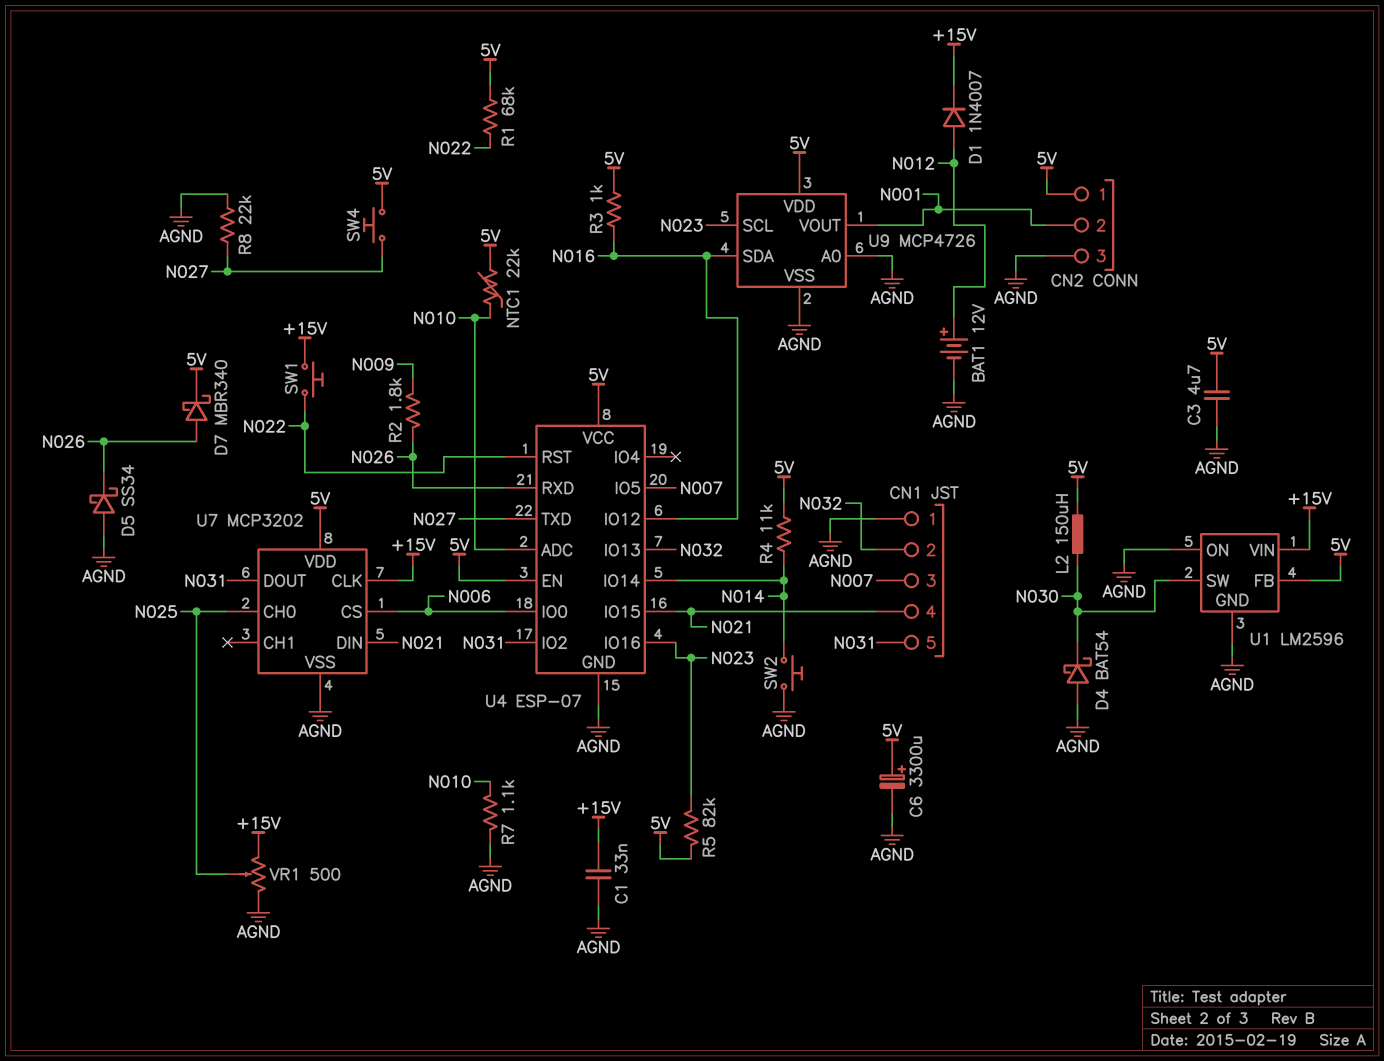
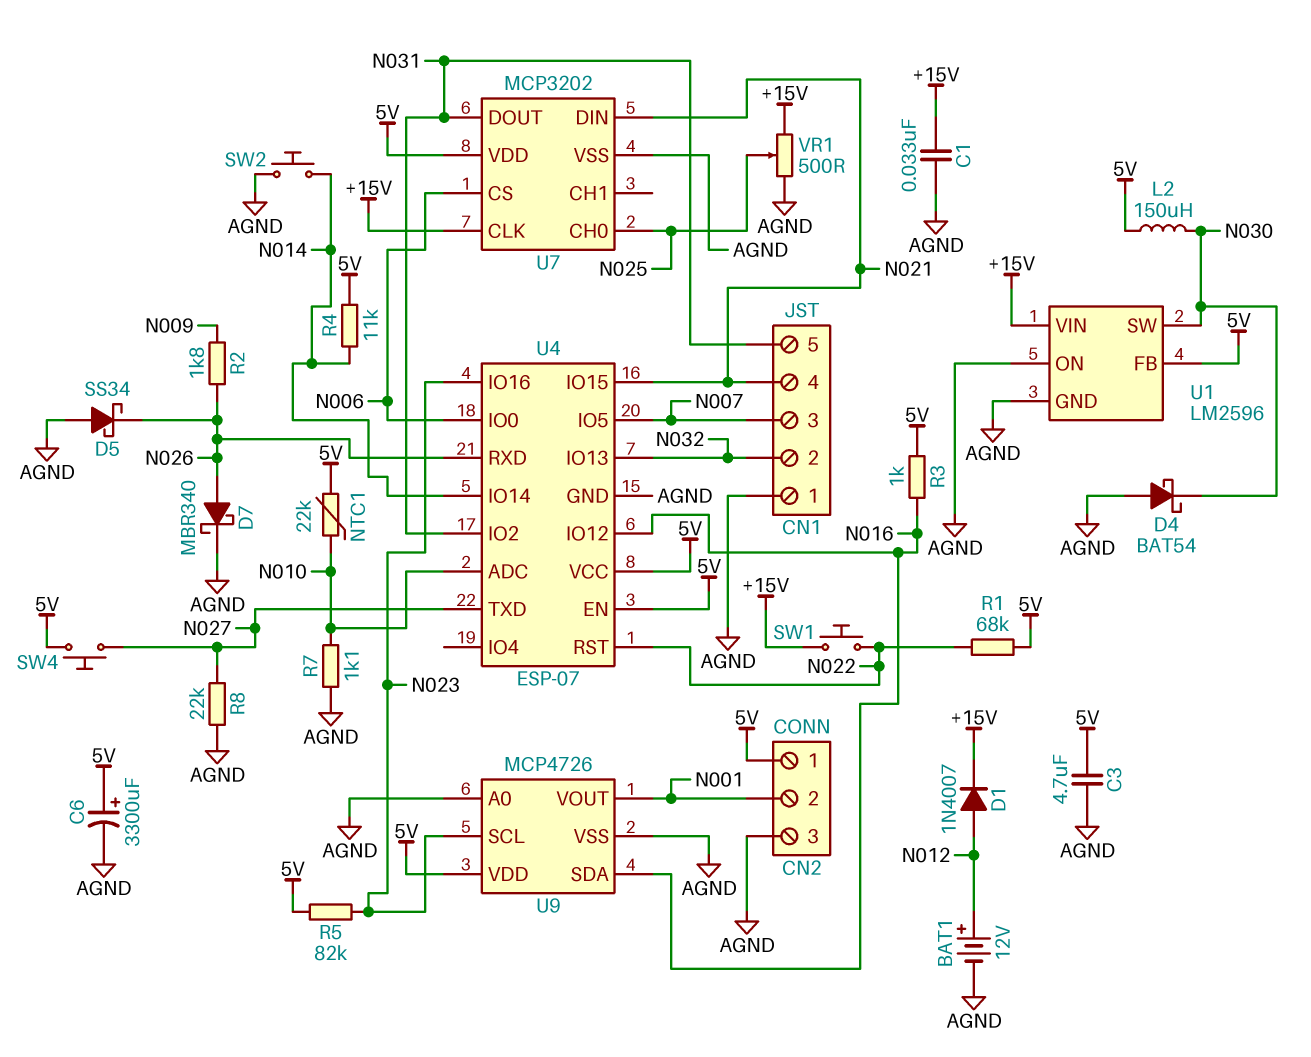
D7: schottky MBR340 (A N026, K 5V) -> schottky MBR340 (A N026, K AGND)

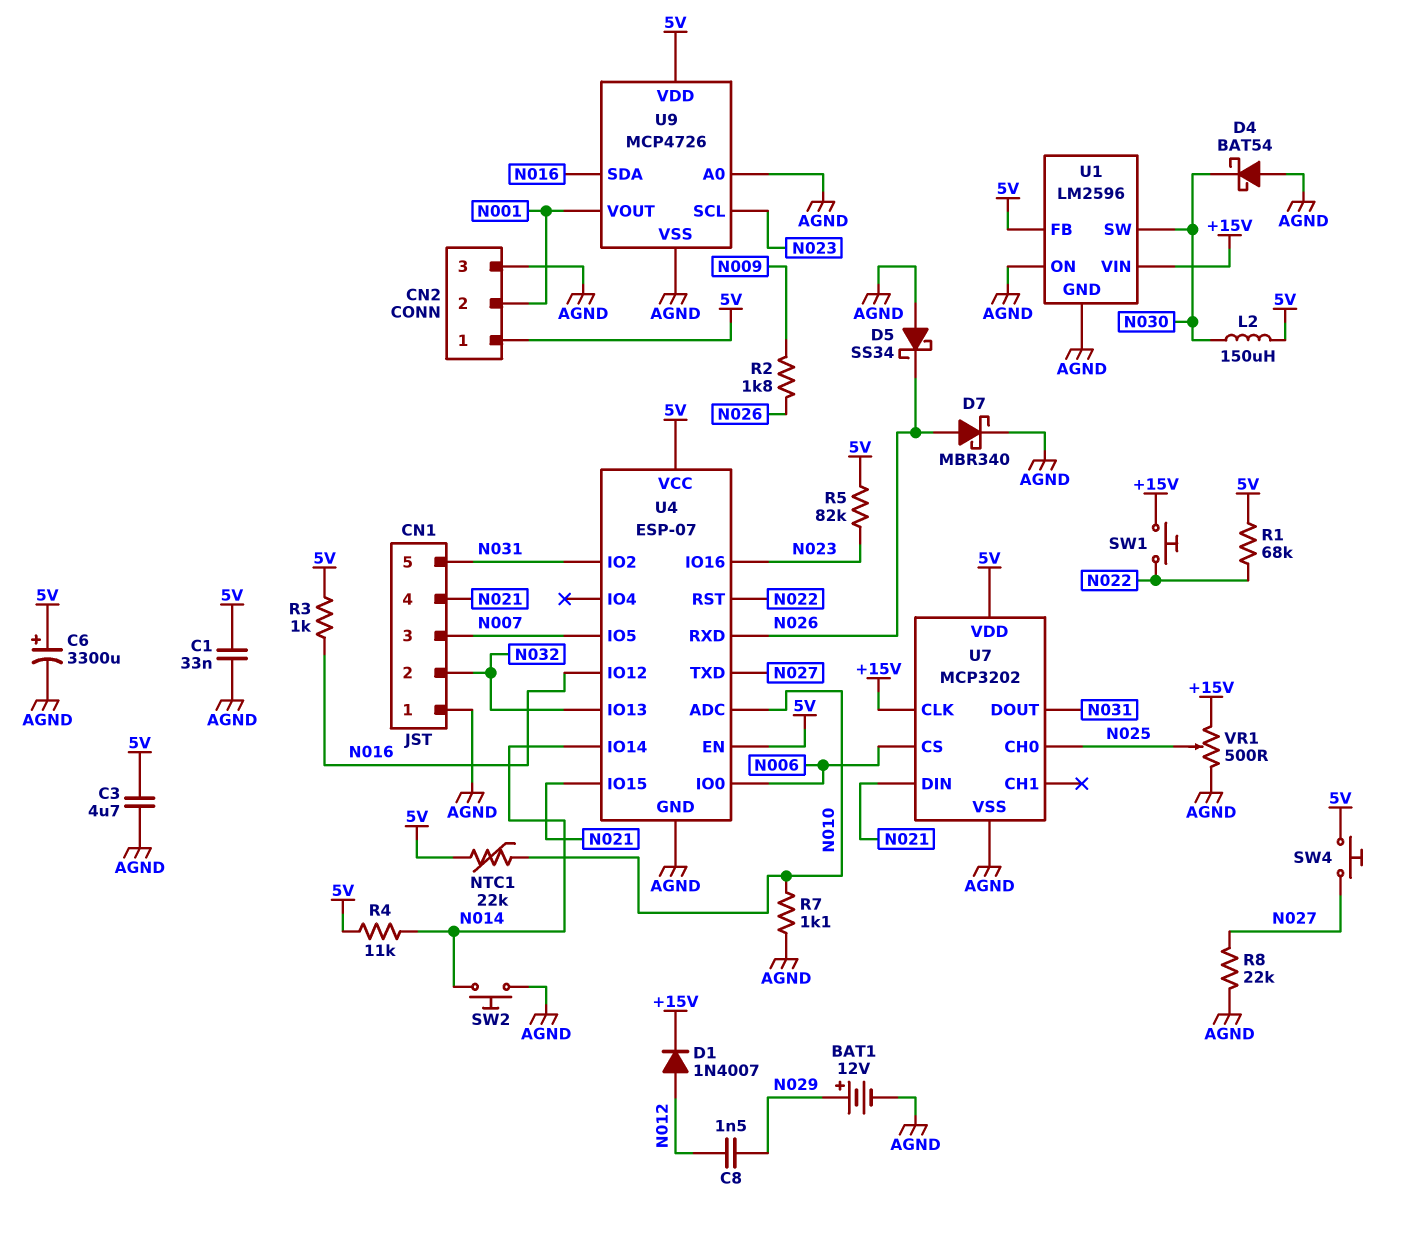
BAT1: 12V (plus N012, minus AGND) -> 12V (plus N029, minus AGND)
C1: 33nF (+15V, AGND) -> 33nF (5V, AGND)
C8: none -> 1.5nF (N012, N029)

